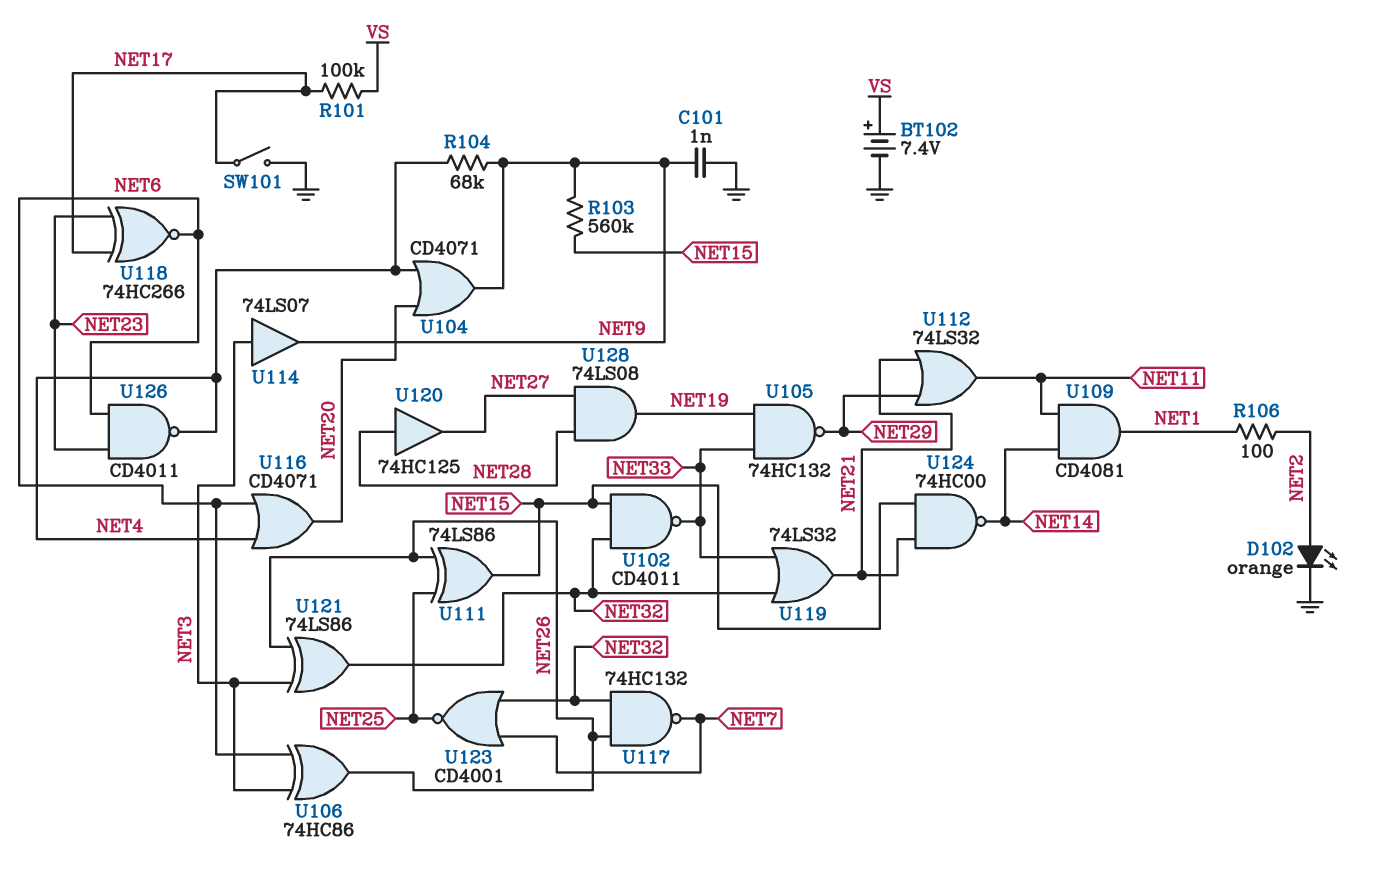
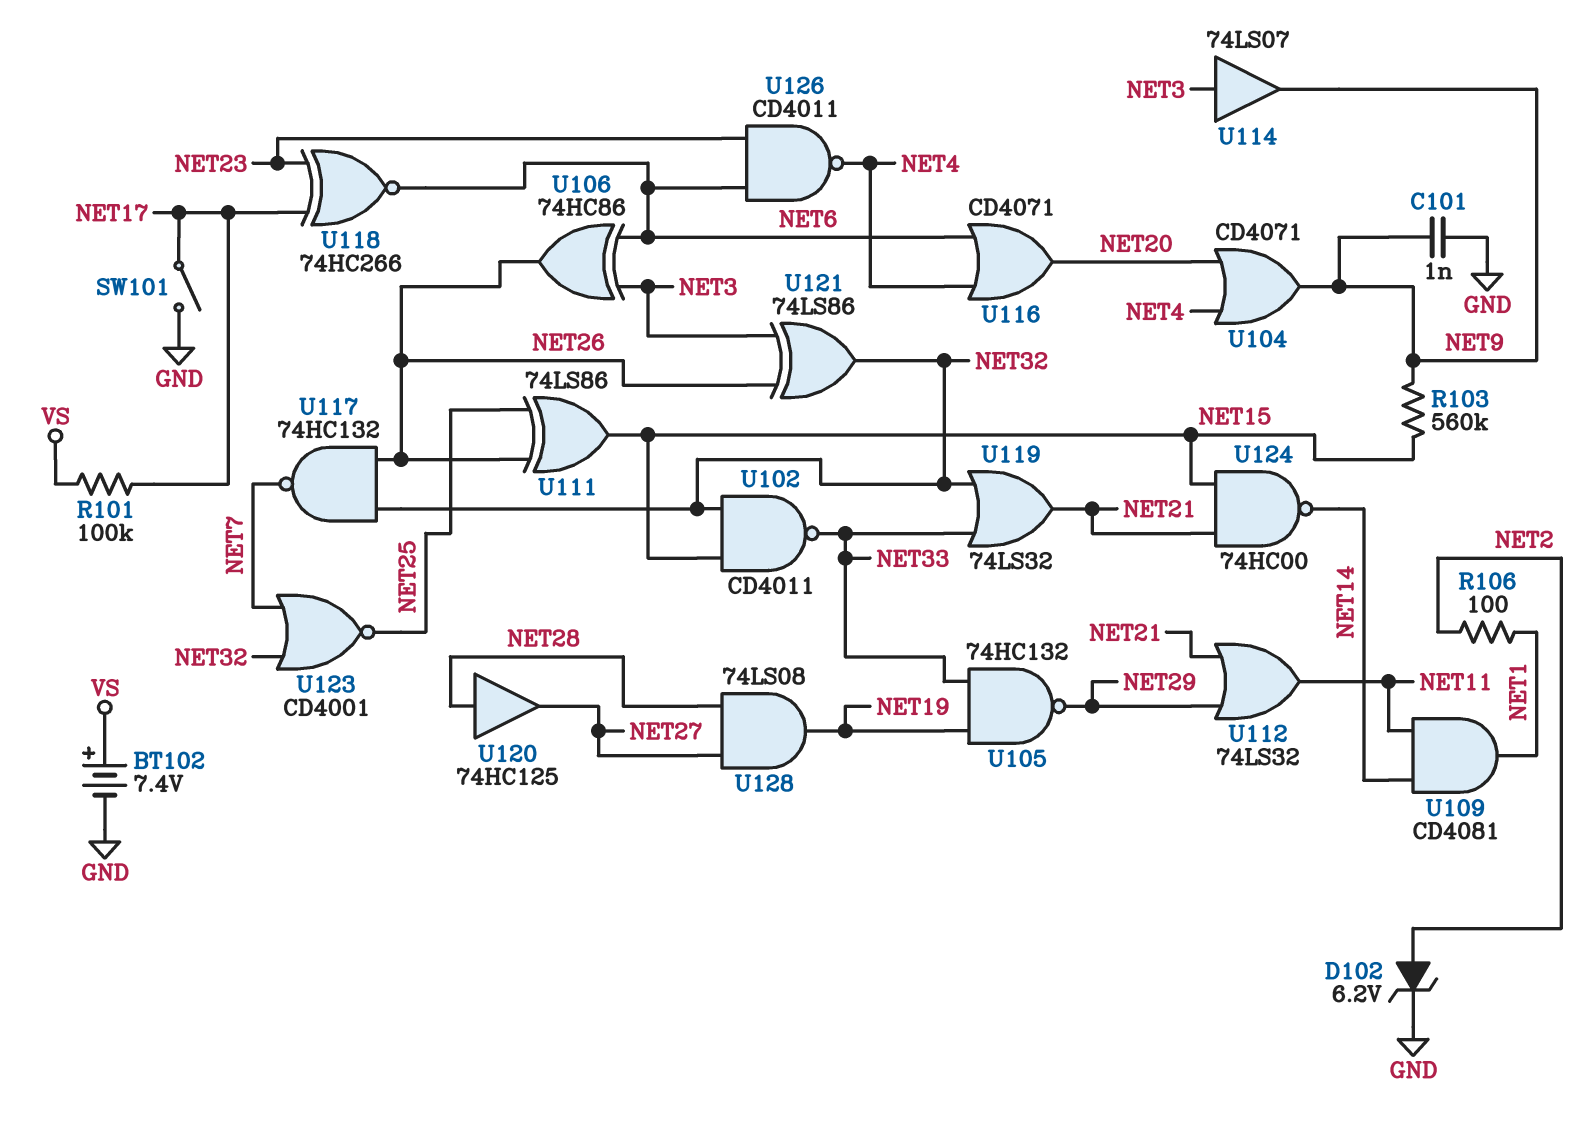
D102: LED orange (A NET2, K GND) -> zener 6.2V (A NET2, K GND)
R104: 68k (NET4, NET9) -> none

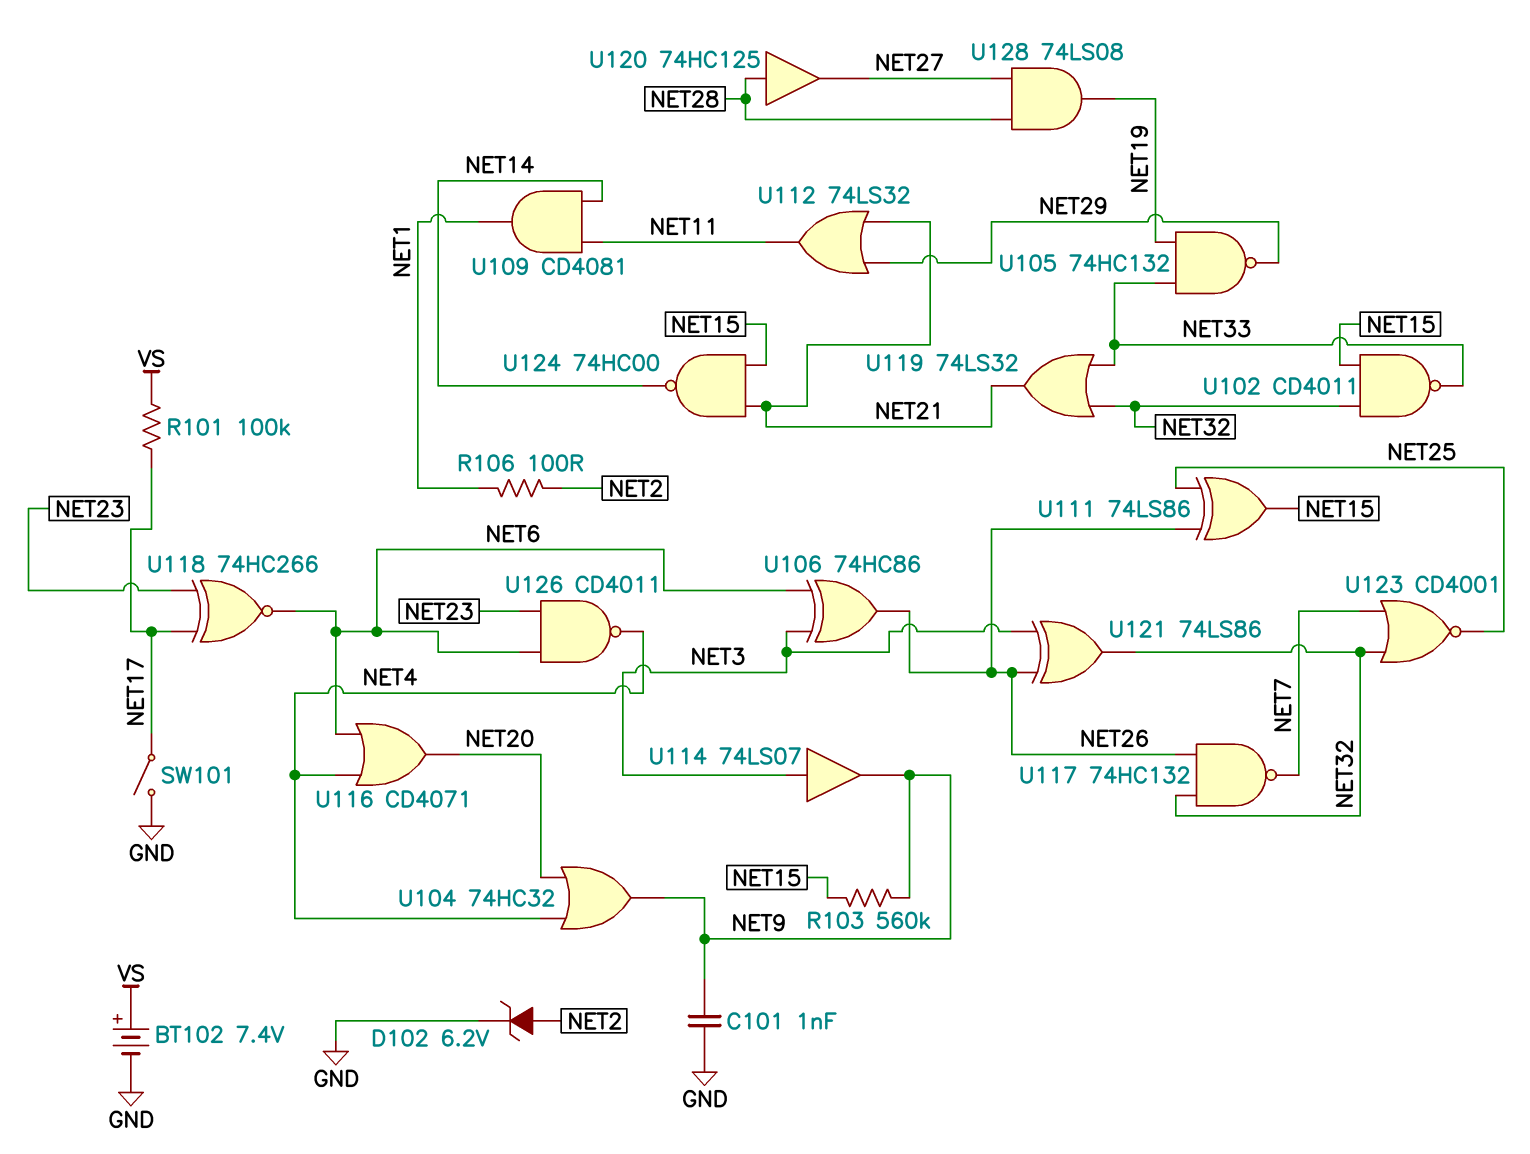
U104: OR CD4071 (in NET4, in NET20, out NET9) -> OR 74HC32 (in NET4, in NET20, out NET9)

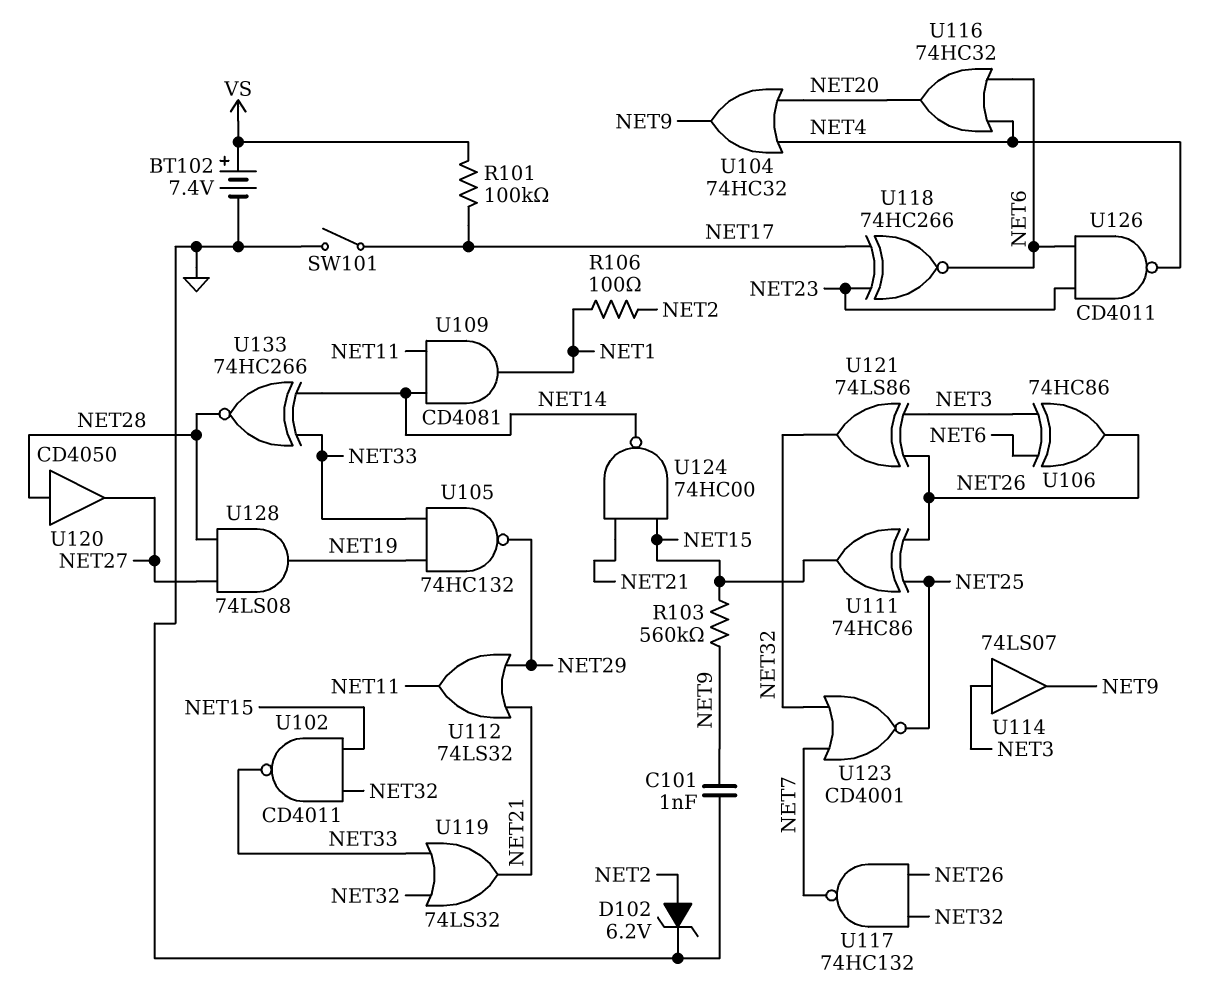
U111: XOR 74LS86 (in NET25, in NET26, out NET15) -> XOR 74HC86 (in NET25, in NET26, out NET15)
U116: OR CD4071 (in NET4, in NET6, out NET20) -> OR 74HC32 (in NET4, in NET6, out NET20)
U120: buffer 74HC125 (in NET28, out NET27) -> buffer CD4050 (in NET28, out NET27)
U133: none -> XNOR 74HC266 (in NET14, in NET33, out NET28)

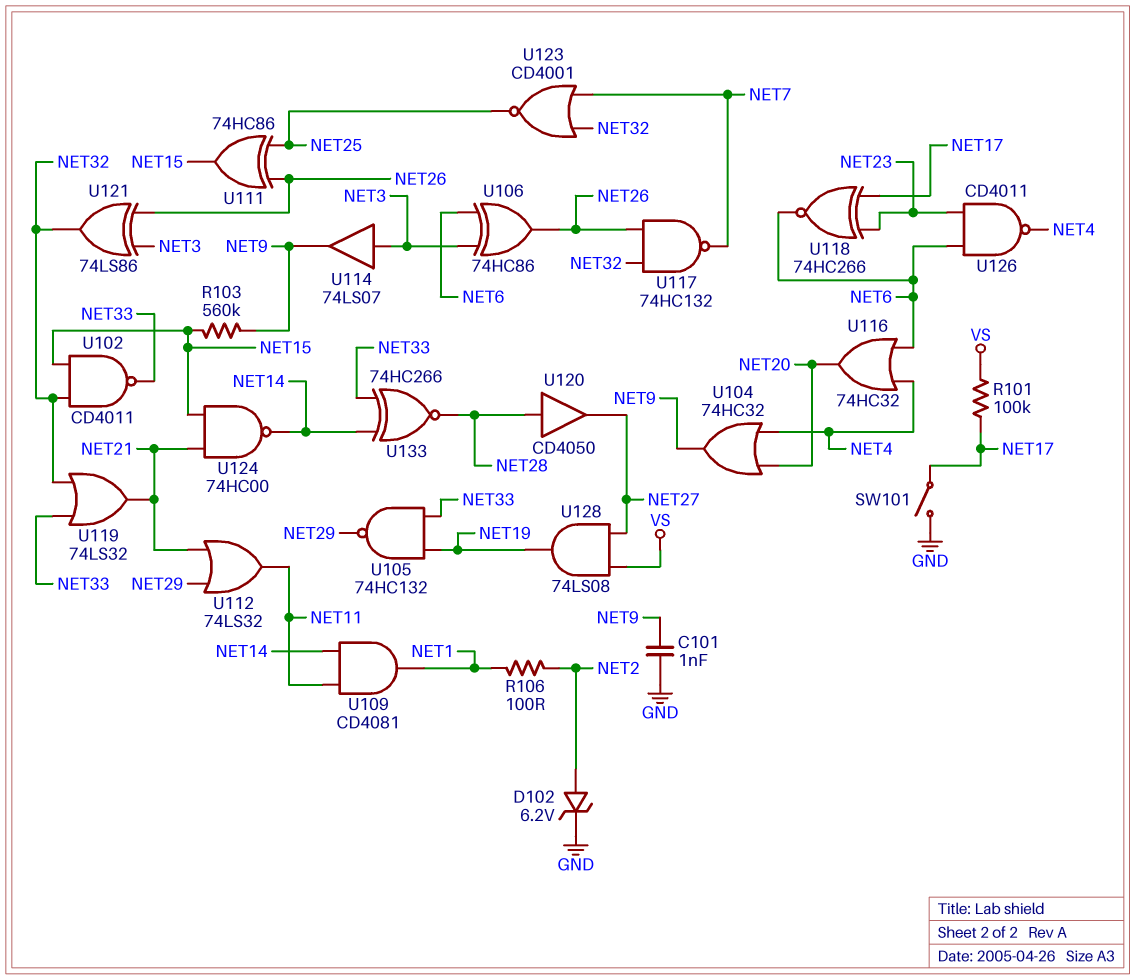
BT102: 7.4V (plus VS, minus GND) -> none
U128: AND 74LS08 (in NET27, in NET28, out NET19) -> AND 74LS08 (in NET27, in VS, out NET19)

